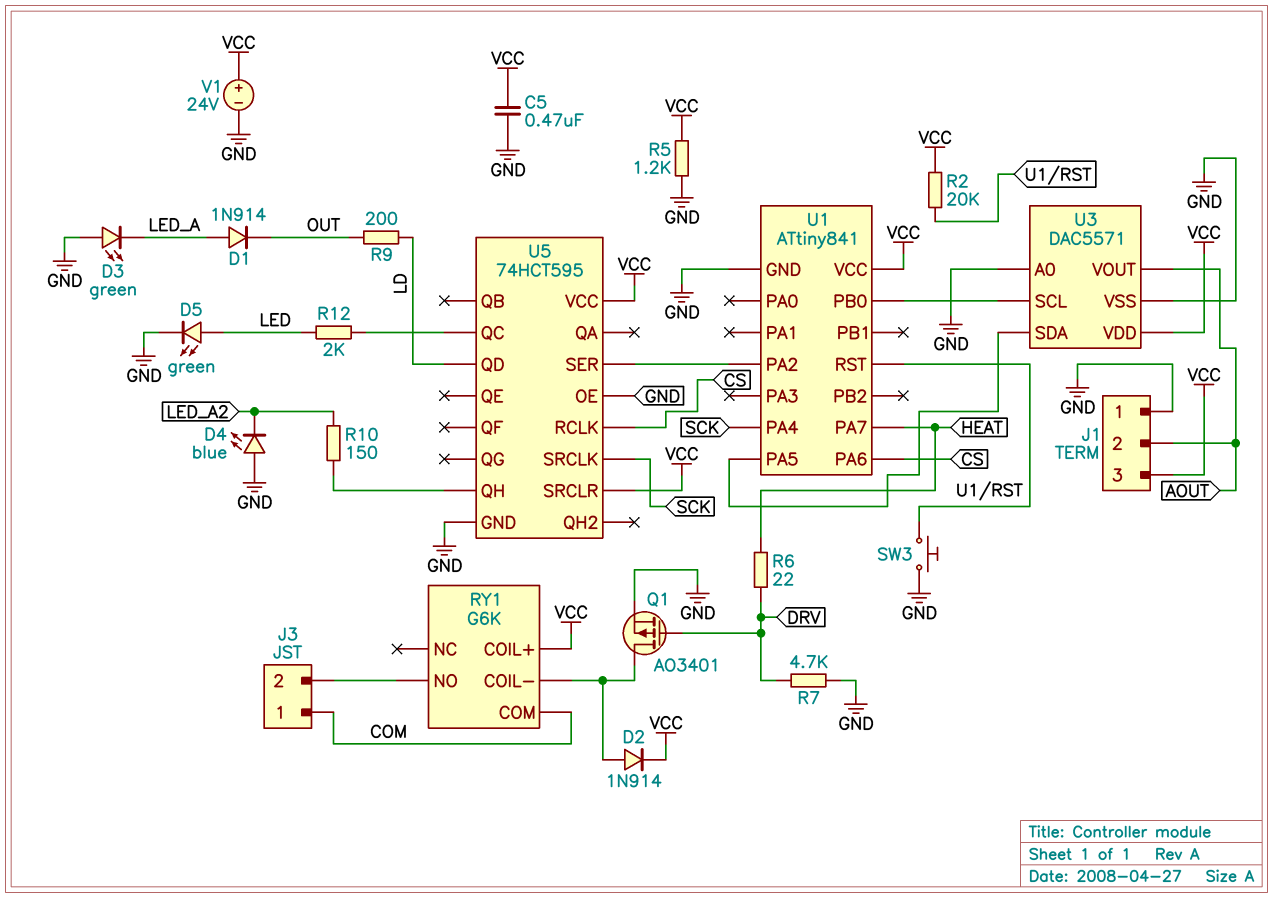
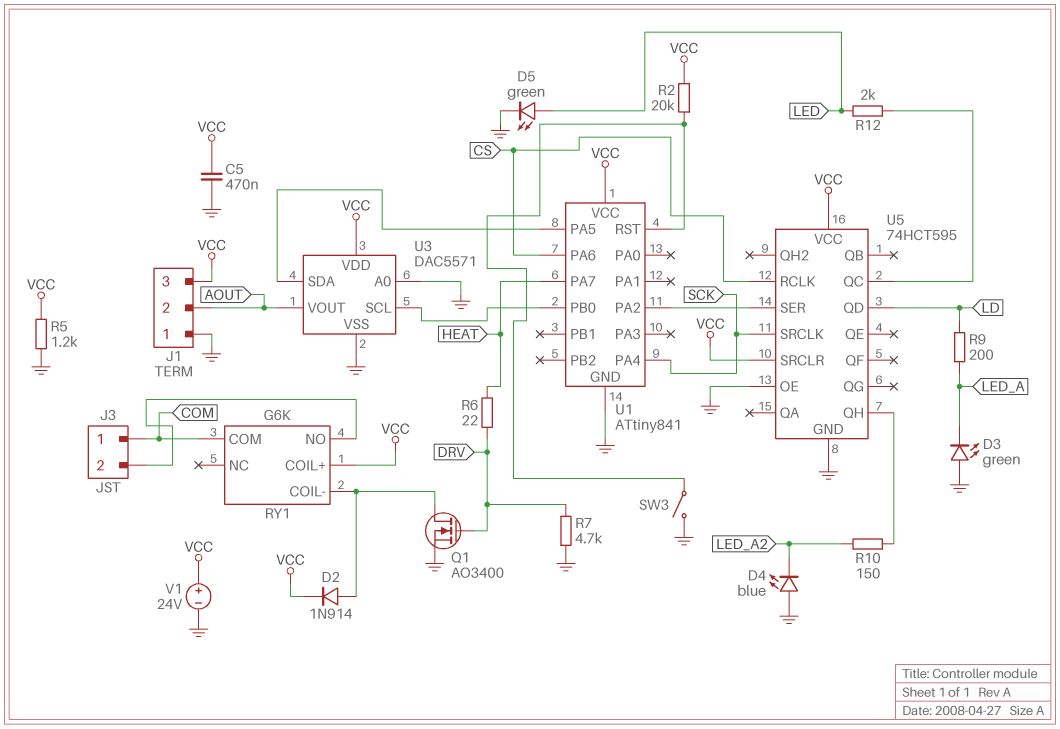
D1: diode 1N914 (A LED_A, K OUT) -> none
Q1: PMOS AO3401 (G DRV, D RY1/COIL-, S GND) -> NMOS AO3400 (G DRV, D RY1/COIL-, S GND)
R9: 200 (LD, OUT) -> 200 (LD, LED_A)
SW3: button (GND, U1/RST) -> switch (GND, U1/RST)

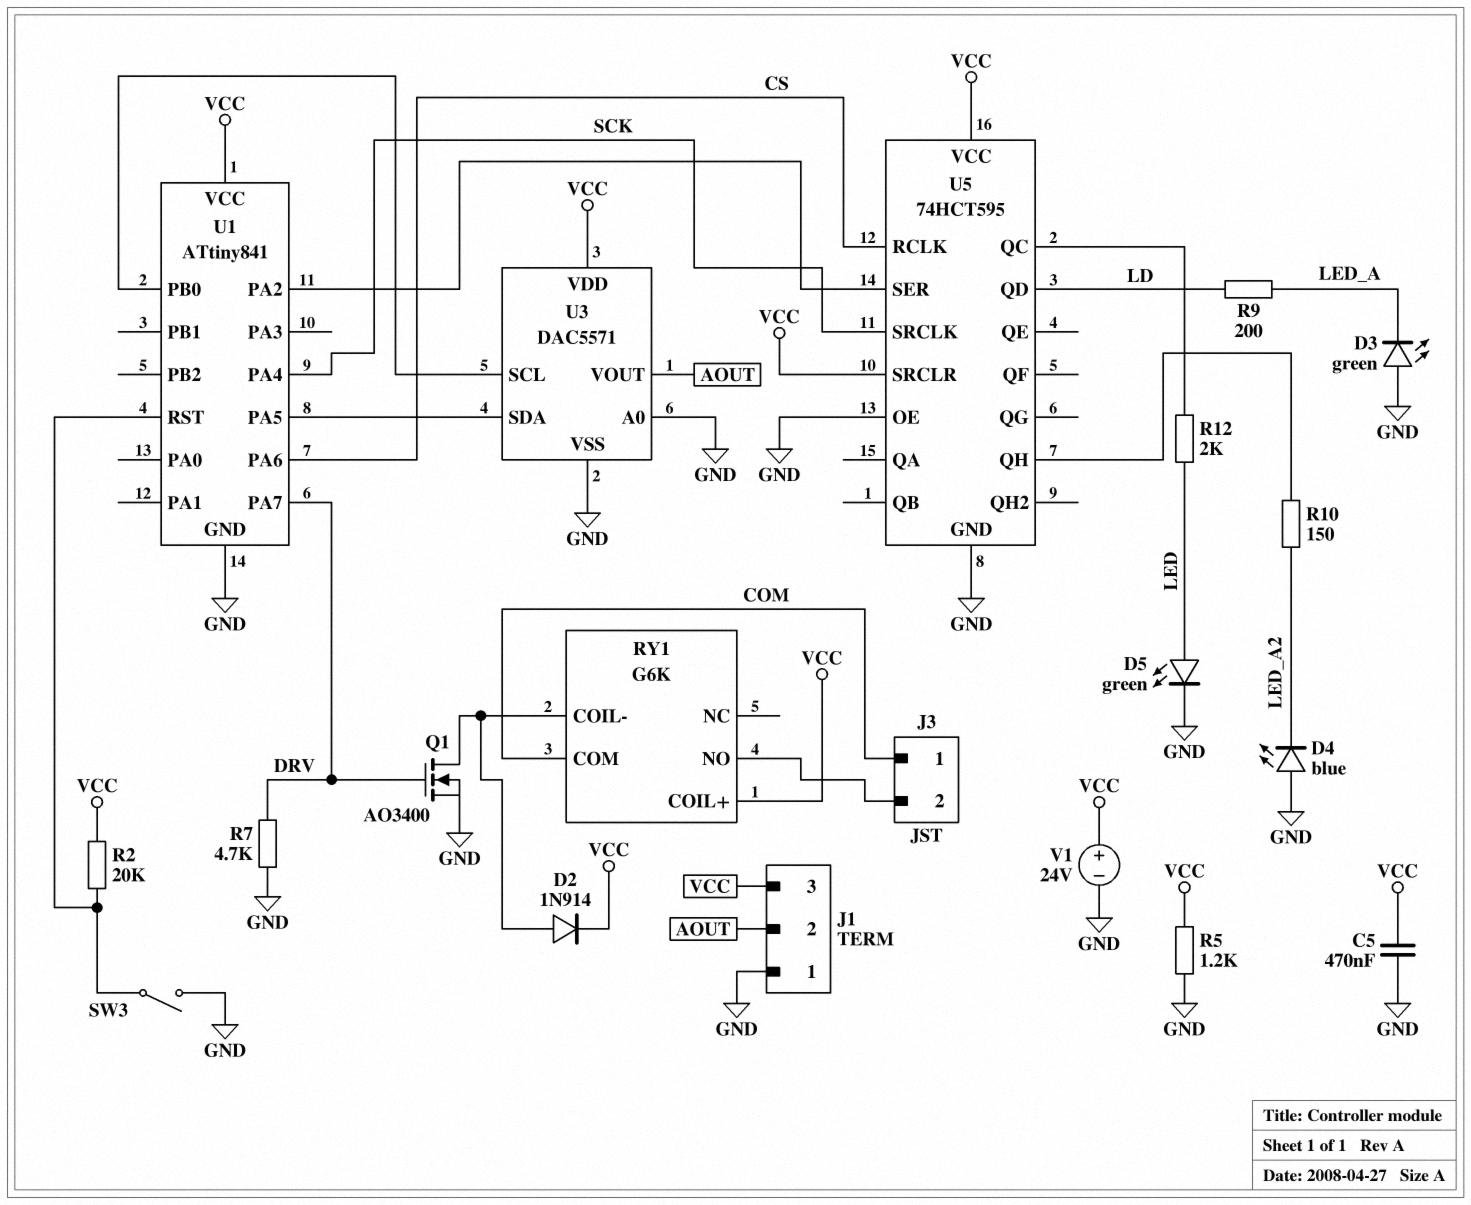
R6: 22 (DRV, HEAT) -> none
U1 pin PA7: HEAT -> DRV

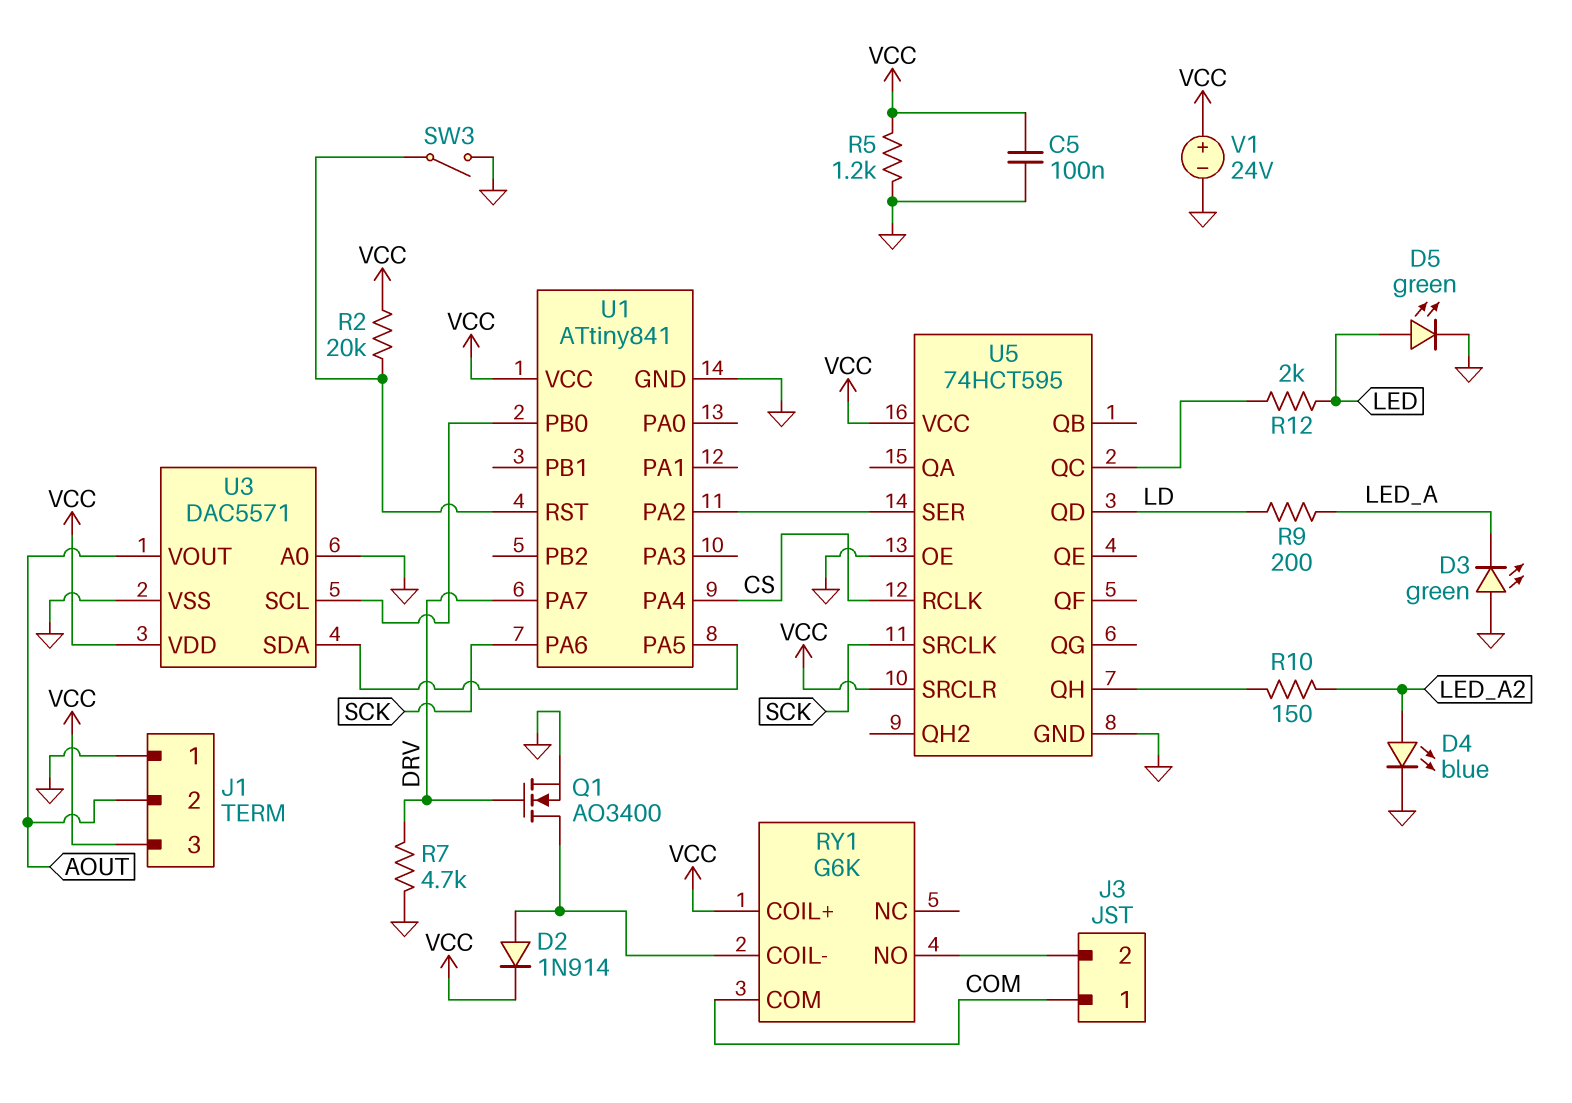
C5: 470nF (GND, VCC) -> 100nF (GND, VCC)
D4: LED blue (A GND, K LED_A2) -> LED blue (A LED_A2, K GND)
U1 pin PA4: SCK -> CS
U1 pin PA6: CS -> SCK

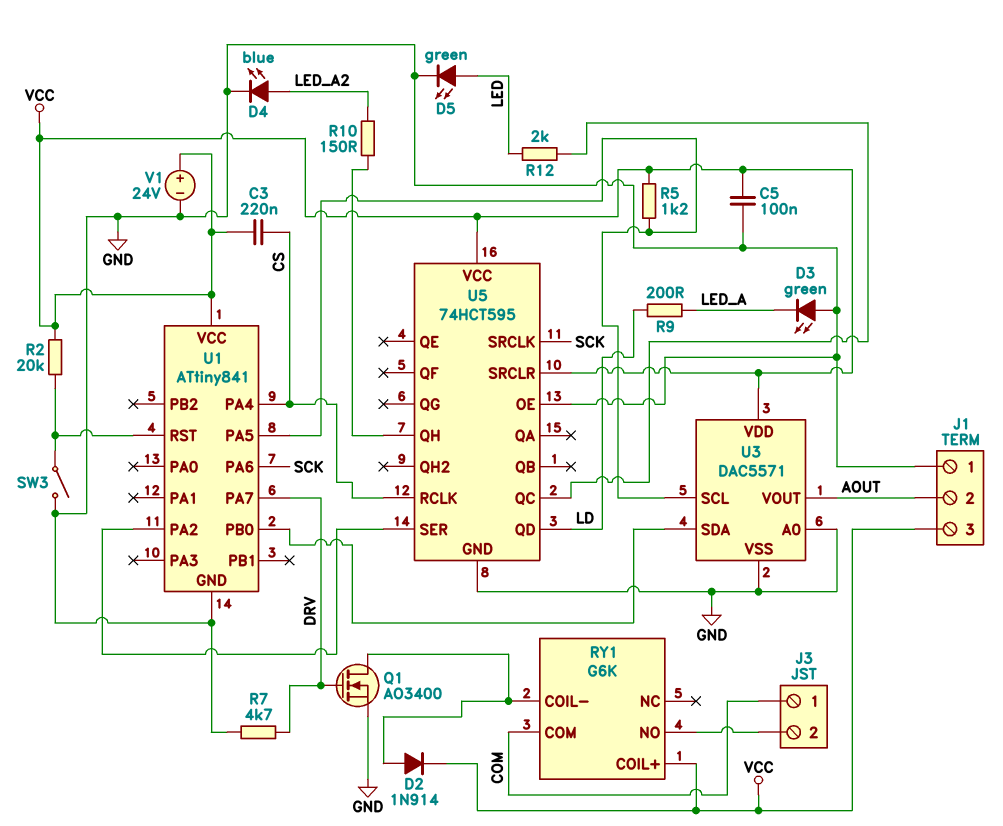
C3: none -> 220nF (CS, VCC)
R5: 1.2k (GND, VCC) -> 1.2k (U1/PA5, VCC)
U3 pin SCL: U1/PB0 -> U1/PA5
U3 pin SDA: U1/PA5 -> U1/PB0

